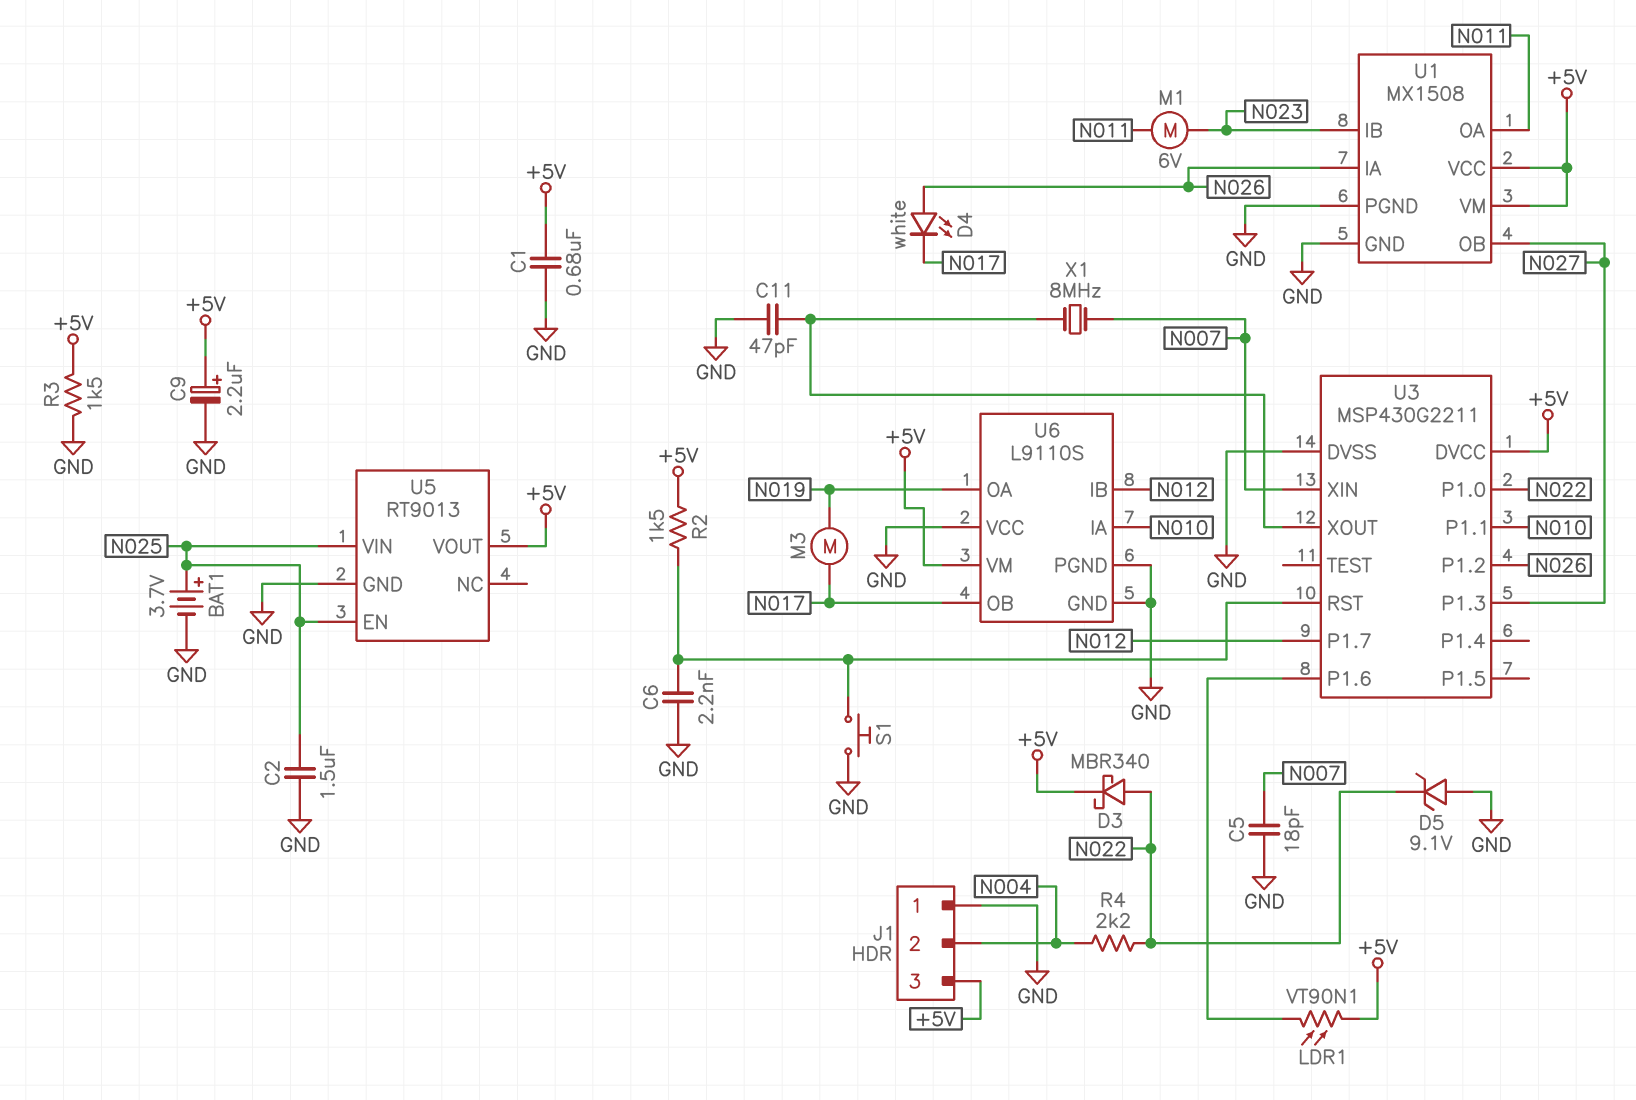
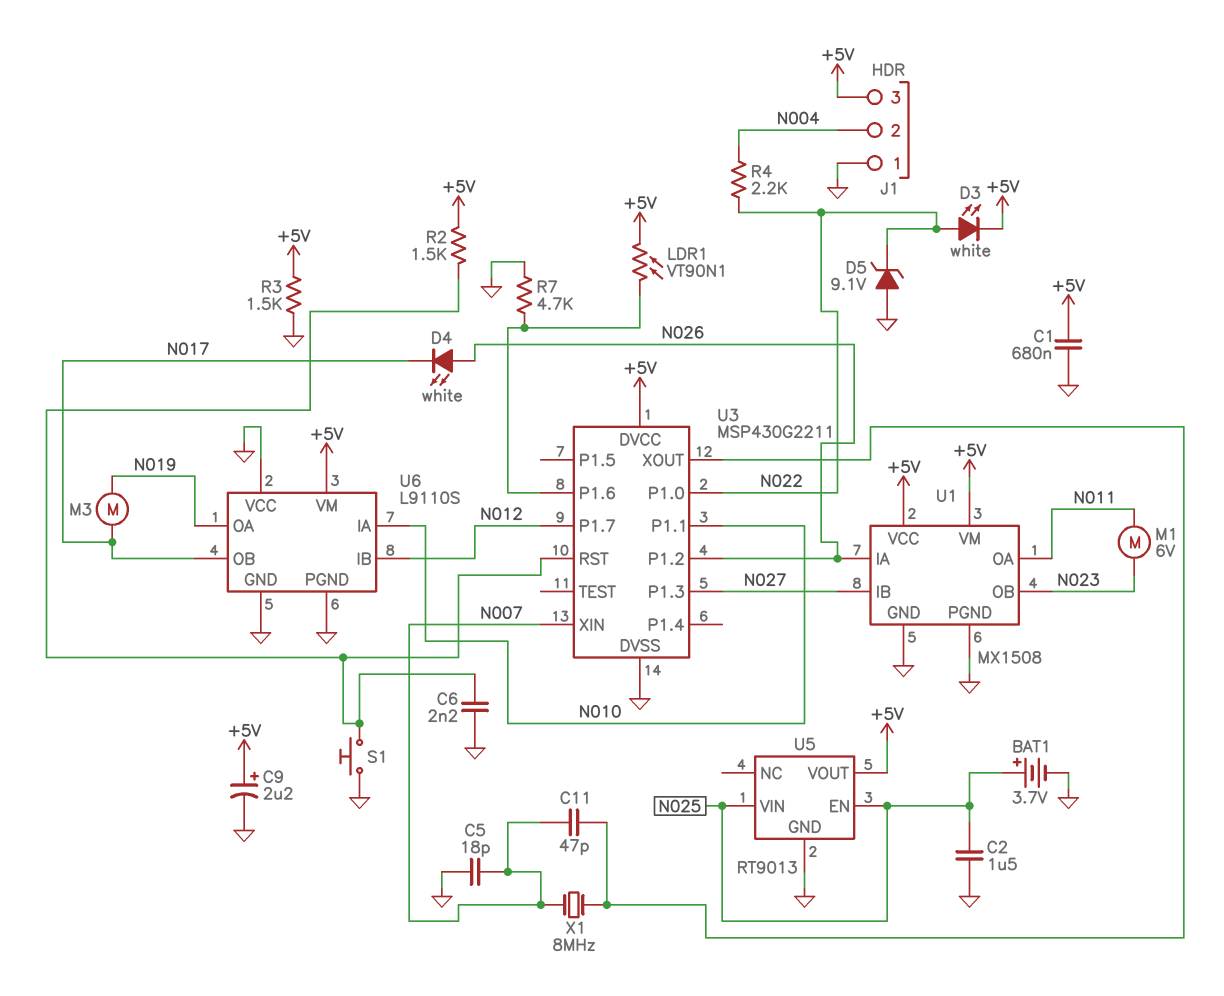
C11: 47pF (GND, U3/XOUT) -> 47pF (N007, U3/XOUT)
D3: schottky MBR340 (A N022, K +5V) -> LED white (A N022, K +5V)
R7: none -> 4.7k (GND, U3/P1.6)
U1 pin IB: N023 -> N027
U1 pin OB: N027 -> N023

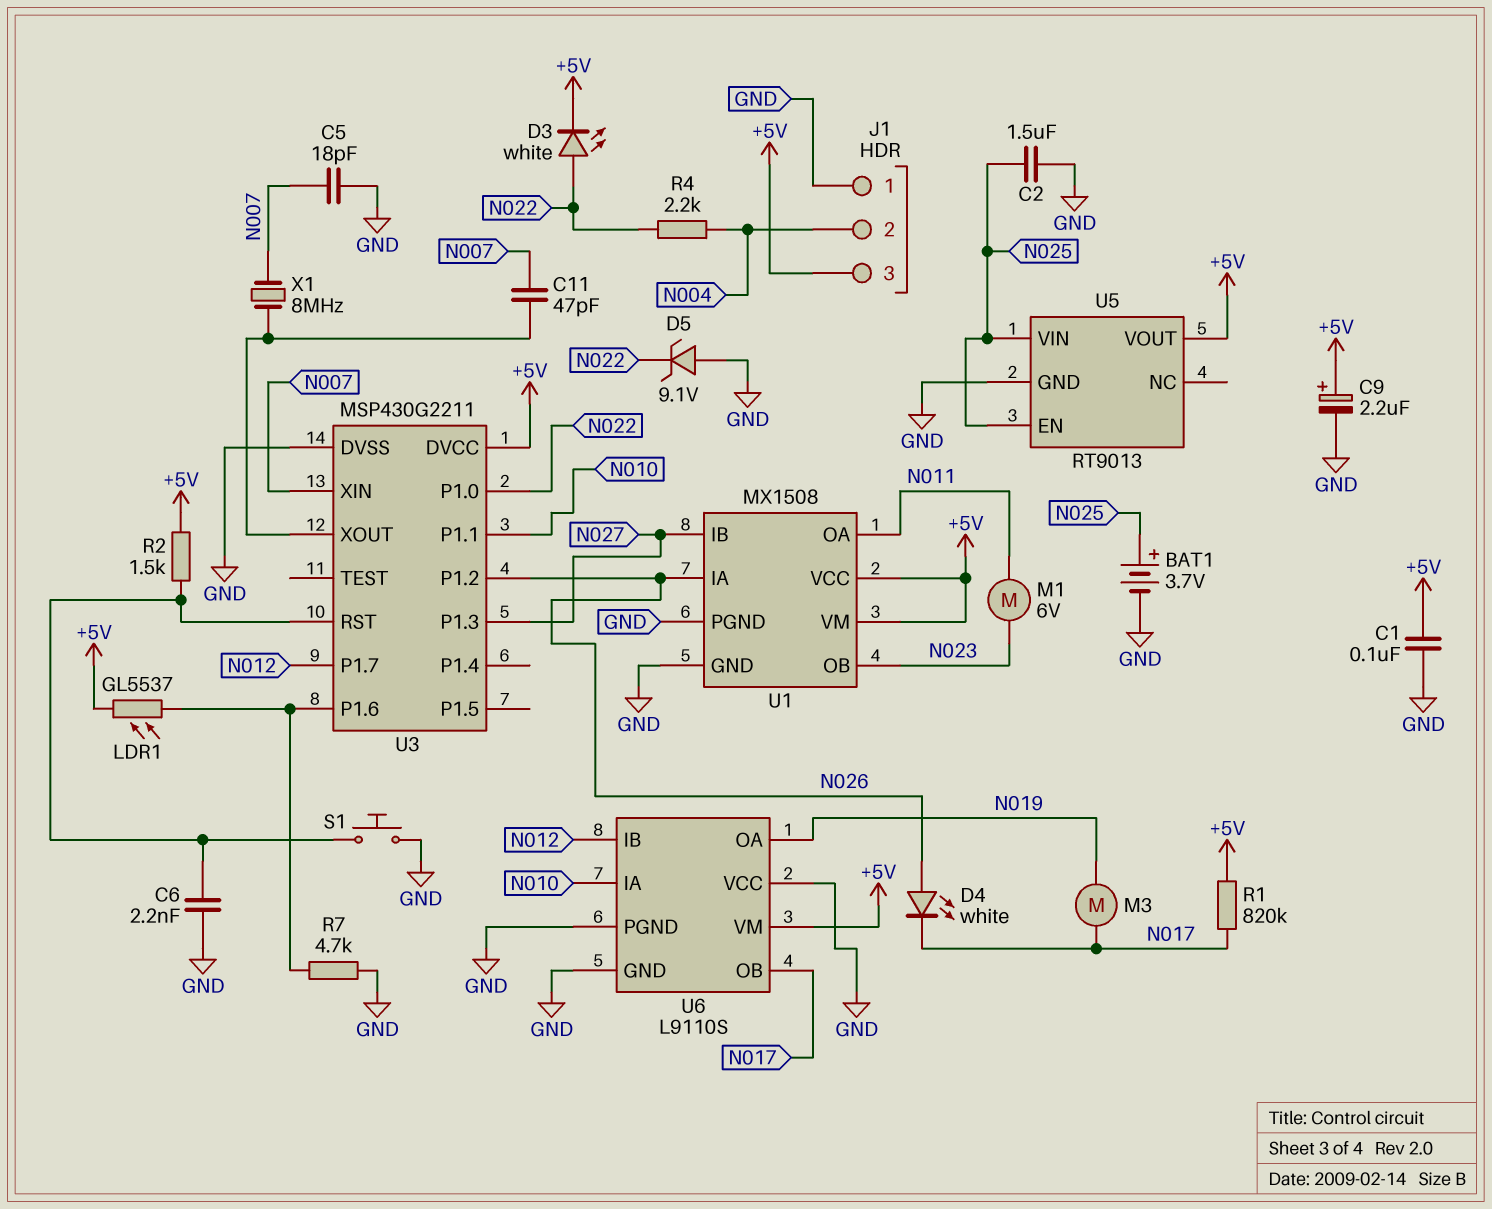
C1: 680nF (+5V, GND) -> 100nF (+5V, GND)
LDR1: VT90N1 (+5V, U3/P1.6) -> GL5537 (+5V, U3/P1.6)
R1: none -> 820k (+5V, N017)
R3: 1.5k (+5V, GND) -> none

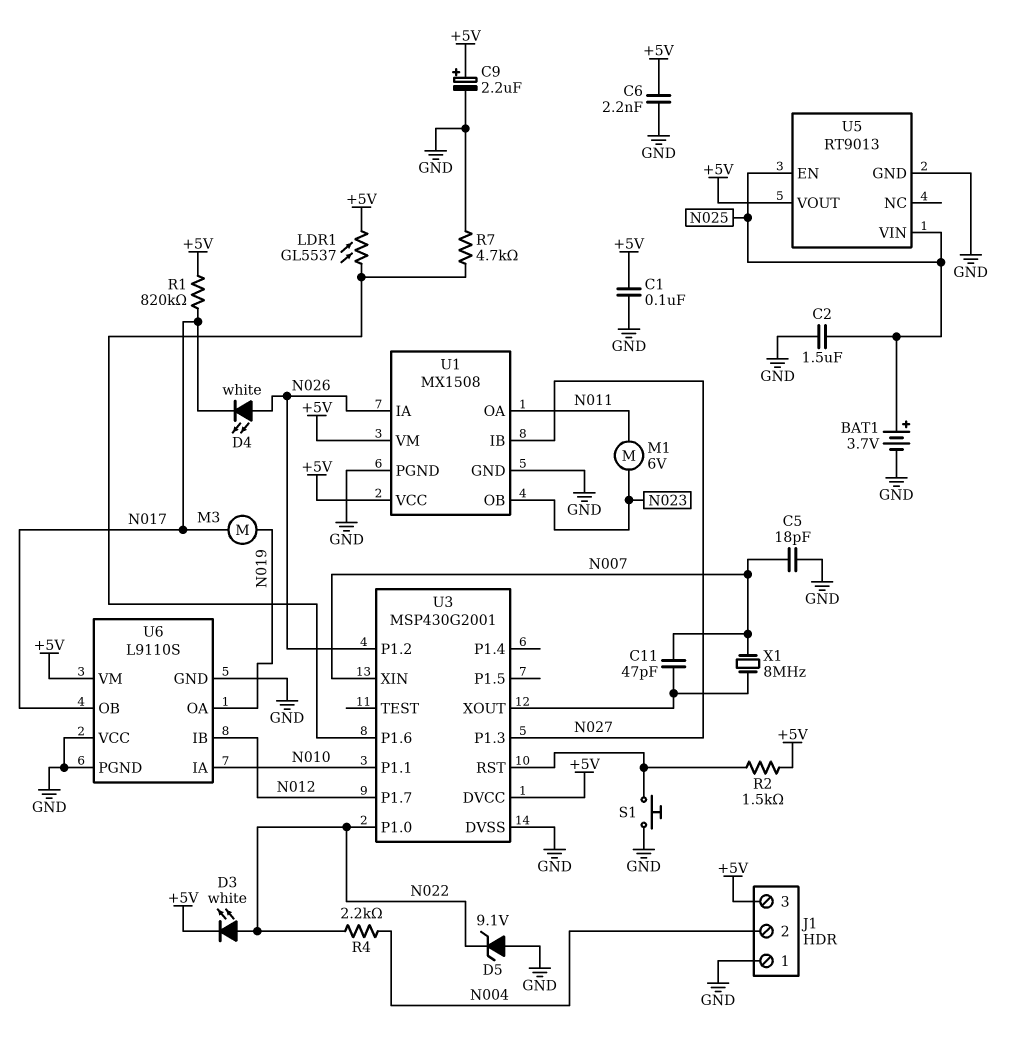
C6: 2.2nF (GND, U3/RST) -> 2.2nF (+5V, GND)
U3: MSP430G2211 -> MSP430G2001

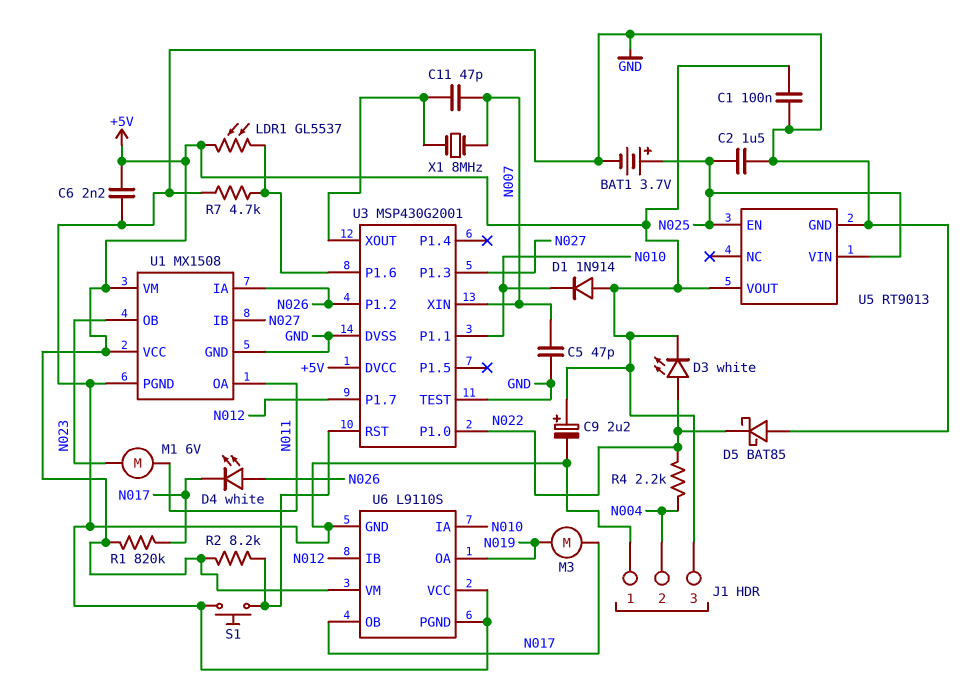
C5: 18pF (GND, N007) -> 47pF (GND, N007)
D1: none -> diode 1N914 (A +5V, K N010)
D5: zener 9.1V (A GND, K N022) -> schottky BAT85 (A GND, K N022)
R2: 1.5k (+5V, U3/RST) -> 8.2k (+5V, U3/RST)
U3 pin TEST: none -> GND

